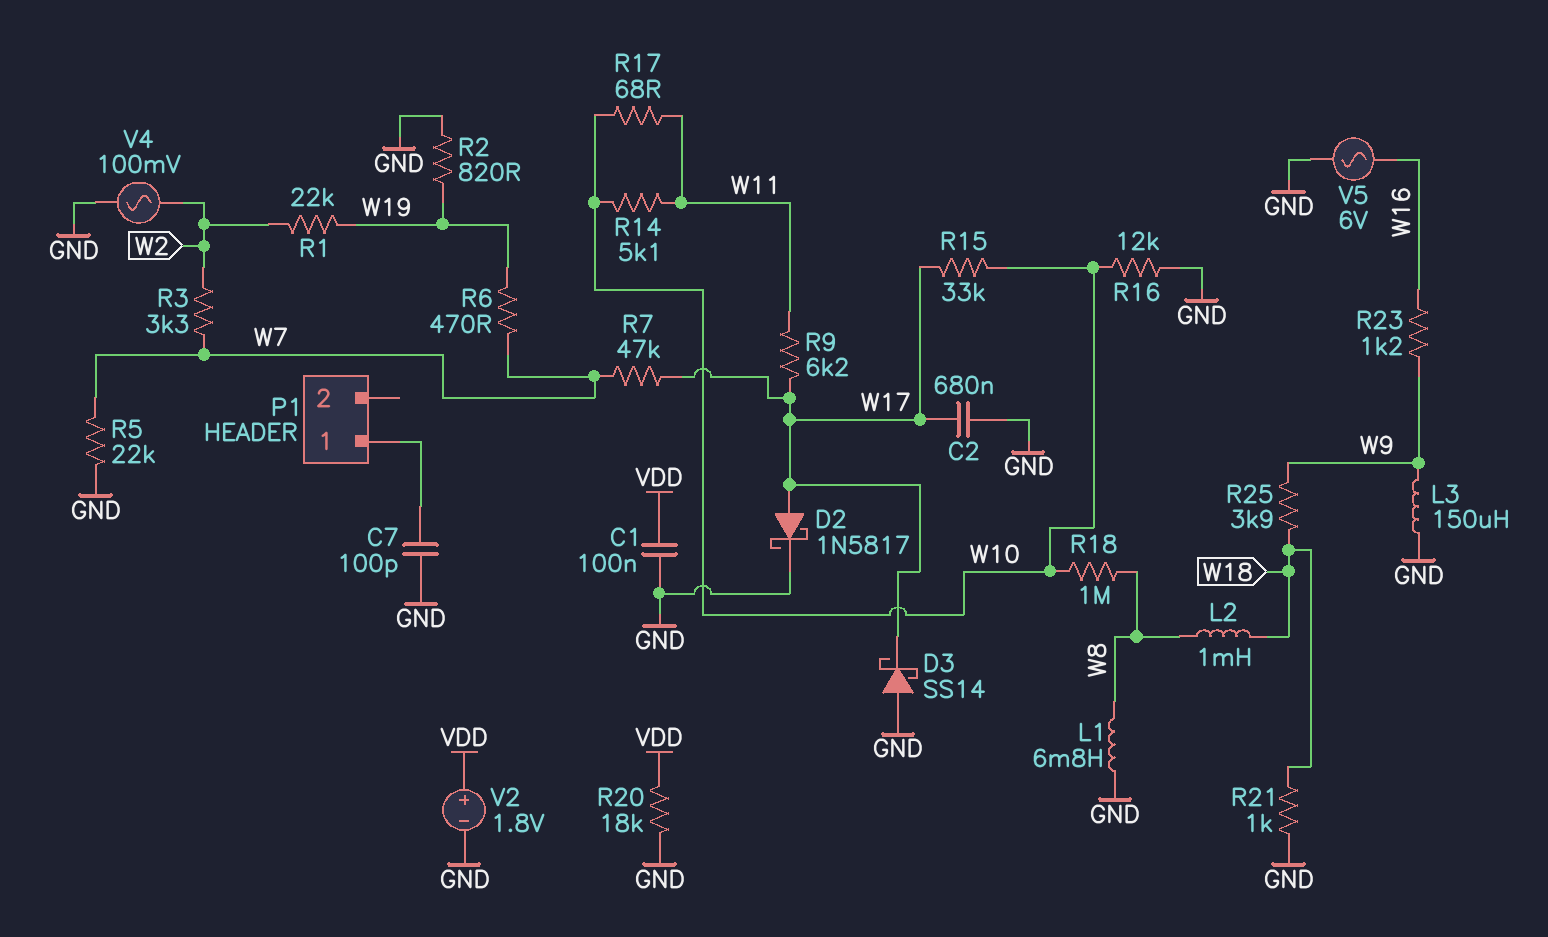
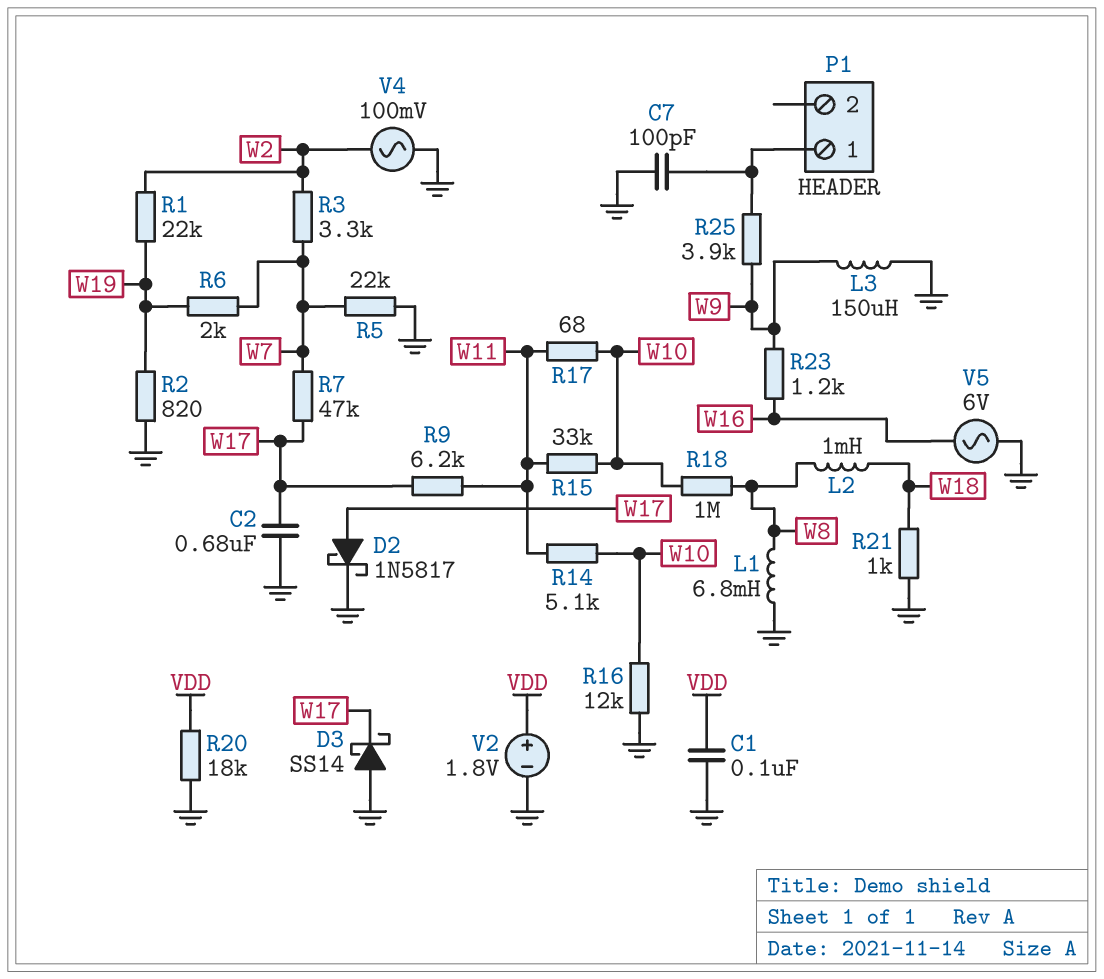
R6: 470 (W7, W19) -> 2k (W7, W19)
R15: 33k (W10, W17) -> 33k (W10, W11)
R25: 3.9k (W9, W18) -> 3.9k (P1/1, W9)

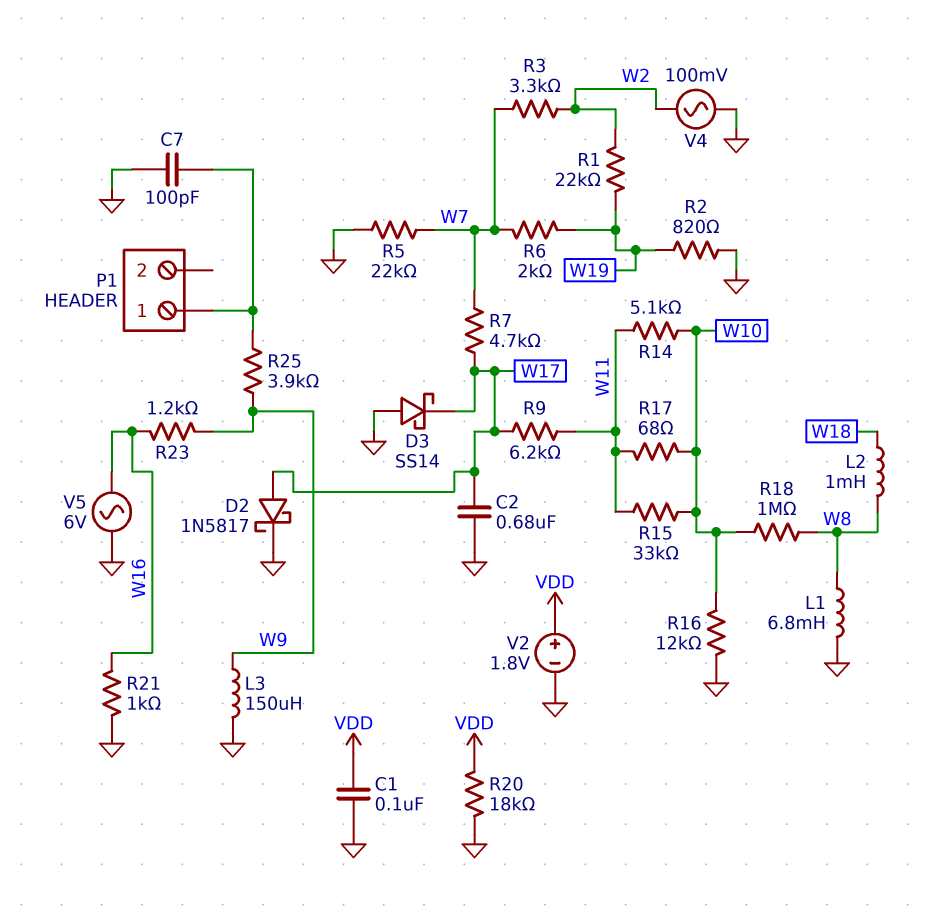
R7: 47k (W7, W17) -> 4.7k (W7, W17)
R21: 1k (GND, W18) -> 1k (GND, W16)

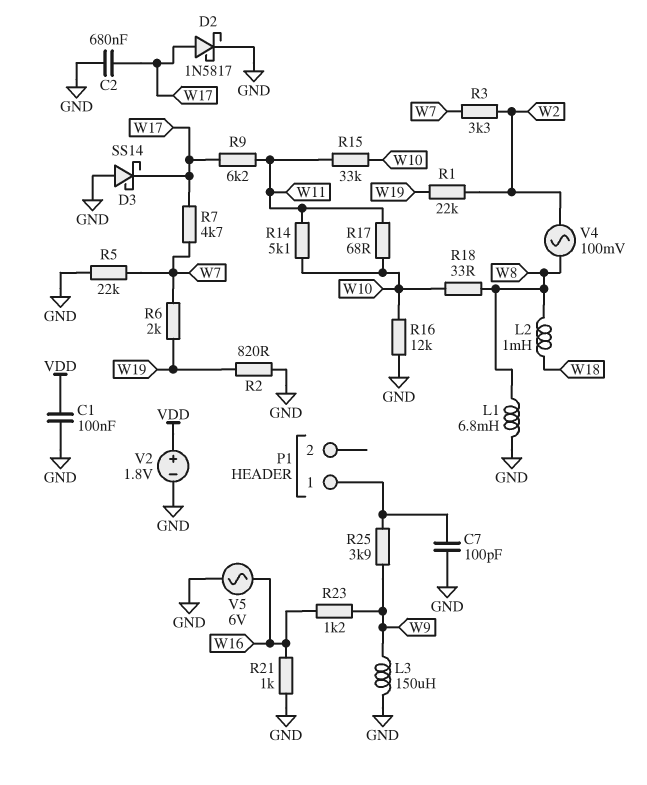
R18: 1M (W8, W10) -> 33 (W8, W10)
R20: 18k (GND, VDD) -> none
V4: AC 100mV (GND, W2) -> AC 100mV (W2, W8)

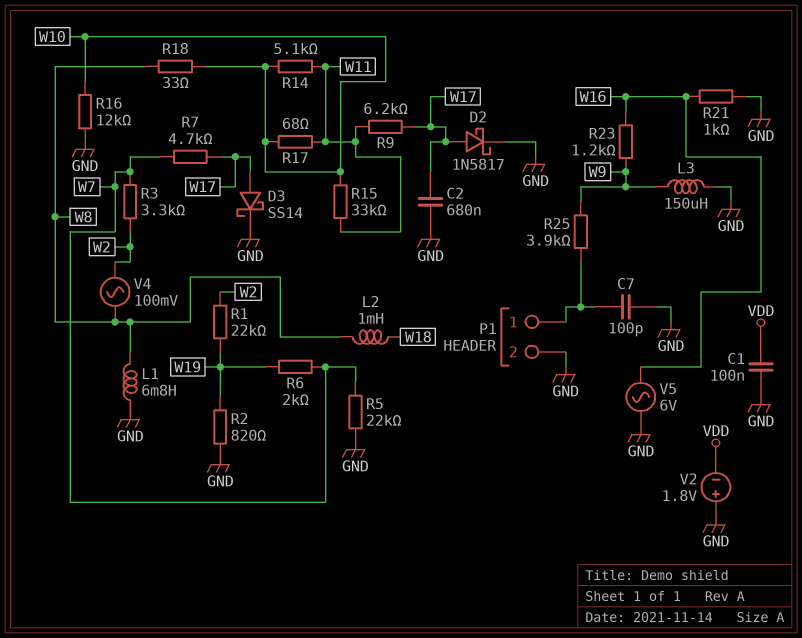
D3: schottky SS14 (A GND, K W17) -> schottky SS14 (A W17, K GND)
P1 pin 2: none -> GND
V2: 1.8V (plus VDD, minus GND) -> 1.8V (plus GND, minus VDD)

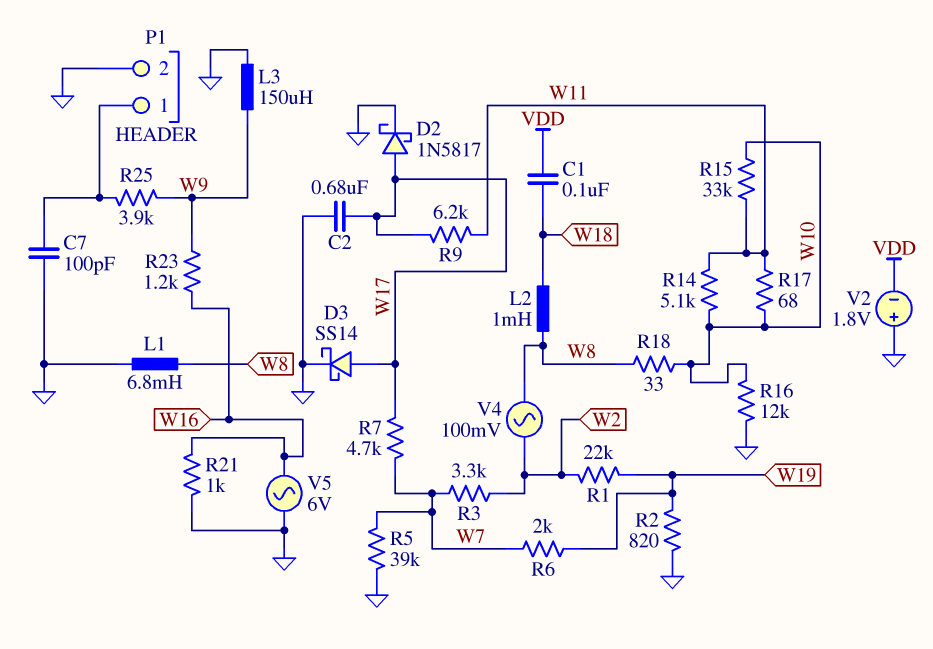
C1: 100nF (GND, VDD) -> 100nF (VDD, W18)
R5: 22k (GND, W7) -> 39k (GND, W7)

